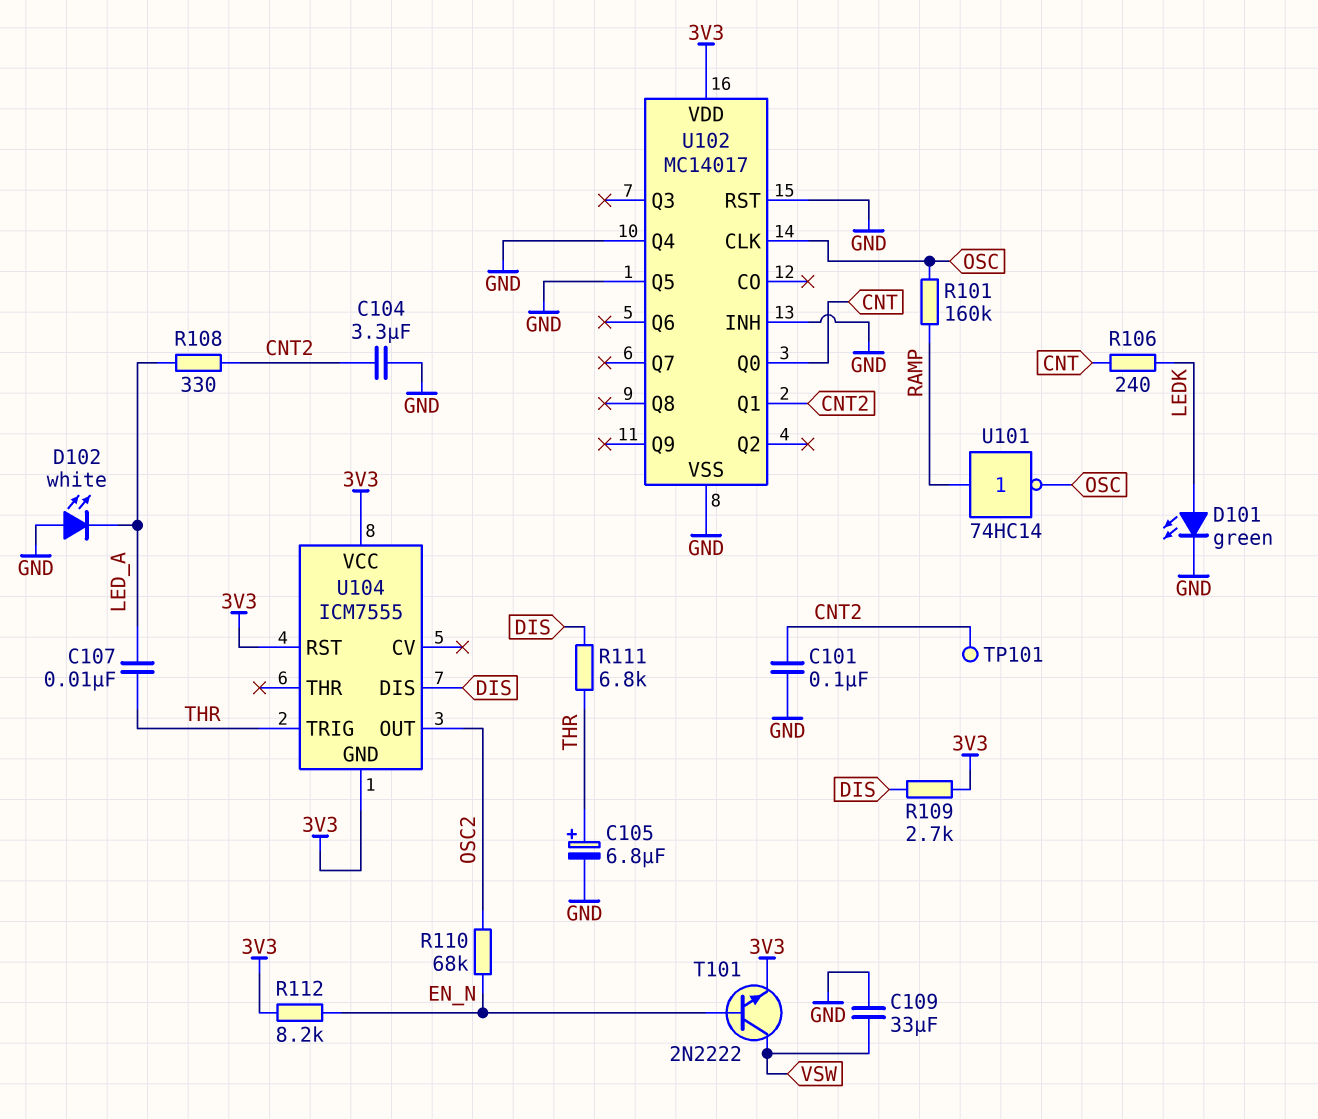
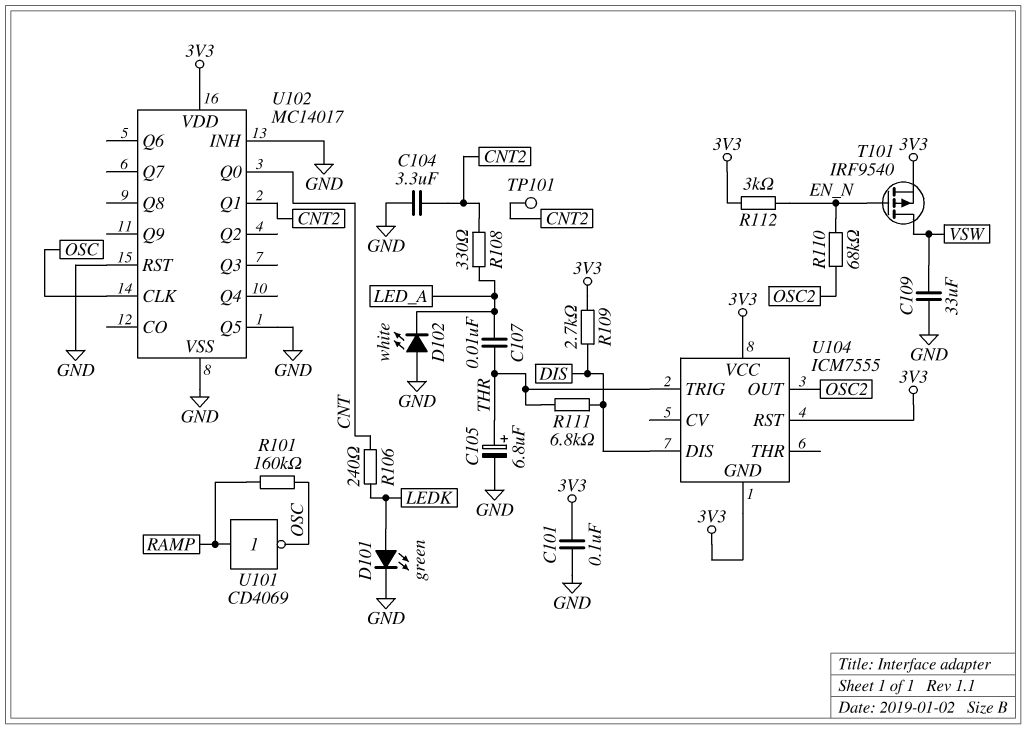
C101: 100nF (CNT2, GND) -> 100nF (3V3, GND)
R112: 8.2k (3V3, EN_N) -> 3k (3V3, EN_N)
T101: NPN 2N2222 (B EN_N, C VSW, E 3V3) -> PMOS IRF9540 (G EN_N, D VSW, S 3V3)
U101: NOT 74HC14 (in RAMP, out OSC) -> NOT CD4069 (in RAMP, out OSC)
U102 pin Q4: GND -> none

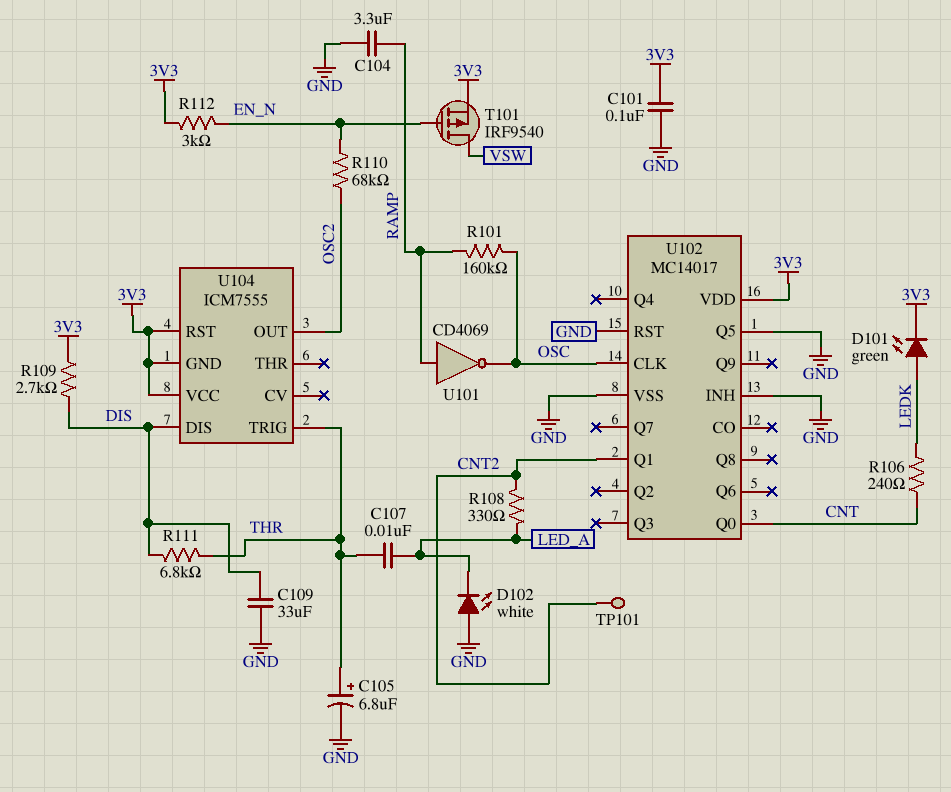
C104: 3.3uF (CNT2, GND) -> 3.3uF (GND, RAMP)
C109: 33uF (GND, VSW) -> 33uF (DIS, GND)
D101: LED green (A LEDK, K GND) -> LED green (A LEDK, K 3V3)

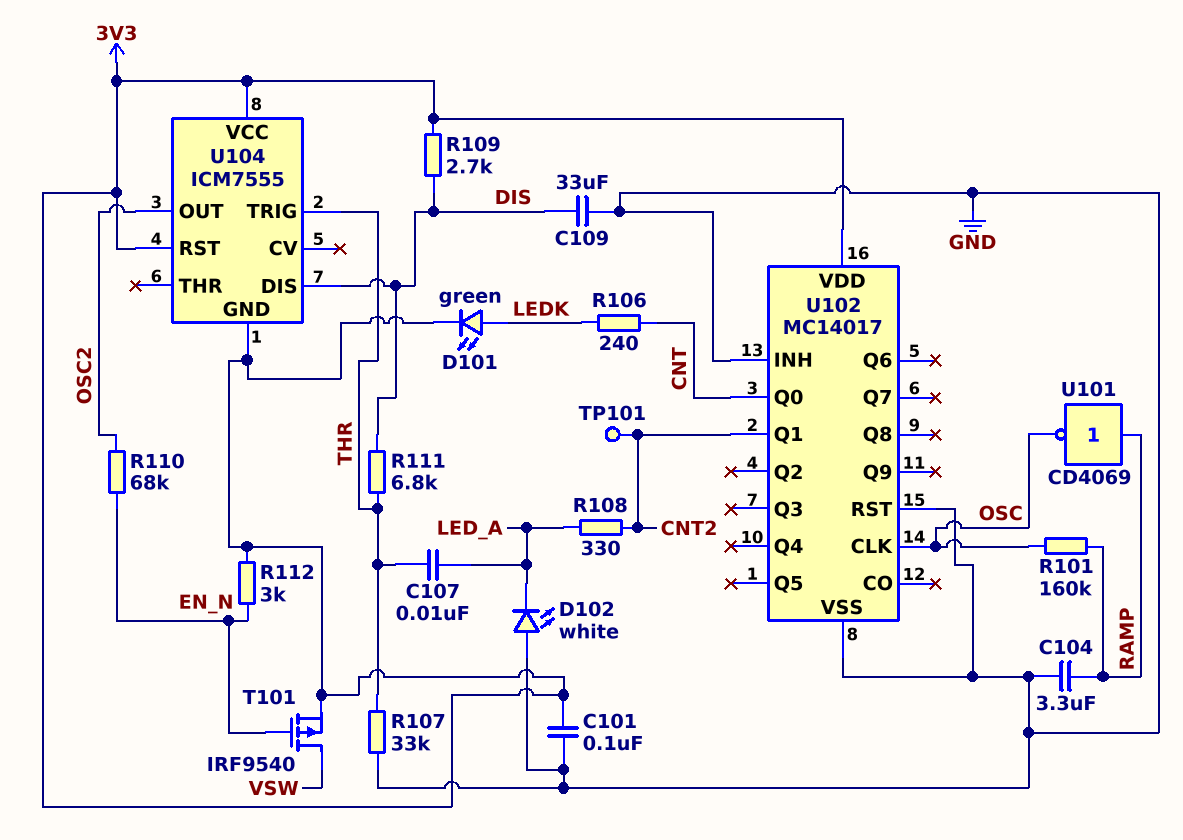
C105: 6.8uF (plus THR, minus GND) -> none
R107: none -> 33k (GND, THR)
U102 pin Q5: GND -> none

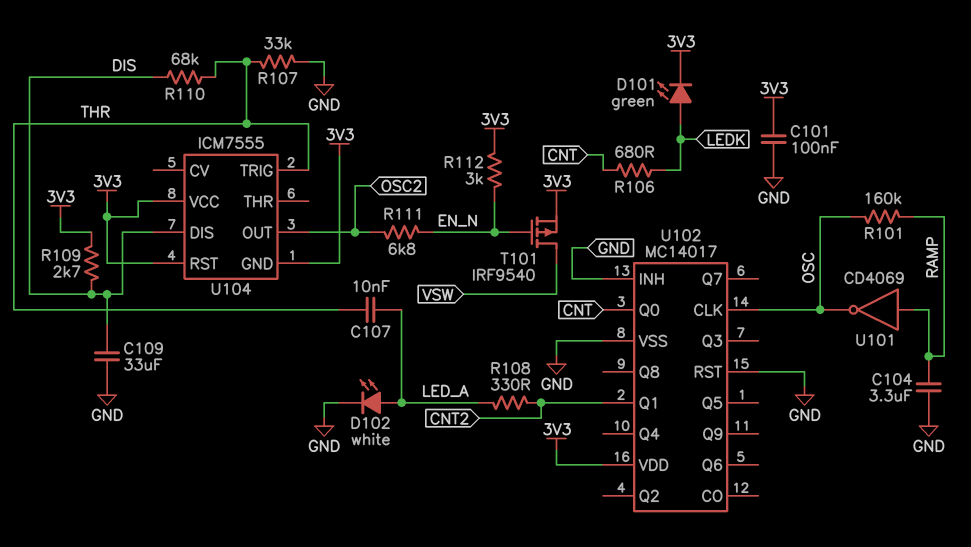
D102: LED white (A GND, K LED_A) -> LED white (A LED_A, K GND)
R106: 240 (CNT, LEDK) -> 680 (CNT, LEDK)
R110: 68k (EN_N, OSC2) -> 68k (DIS, THR)
R111: 6.8k (DIS, THR) -> 6.8k (EN_N, OSC2)
TP101: test point (CNT2) -> none

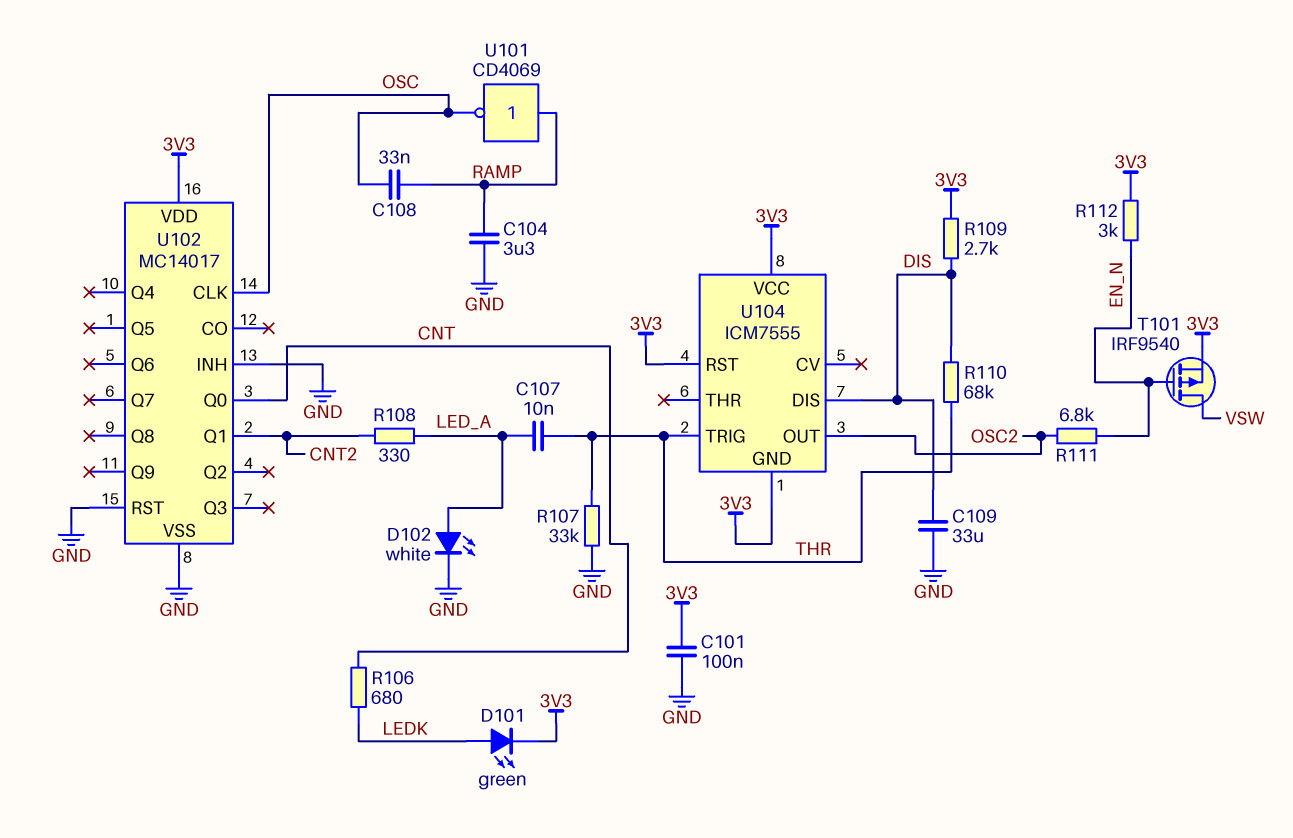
C108: none -> 33nF (OSC, RAMP)
R101: 160k (OSC, RAMP) -> none

